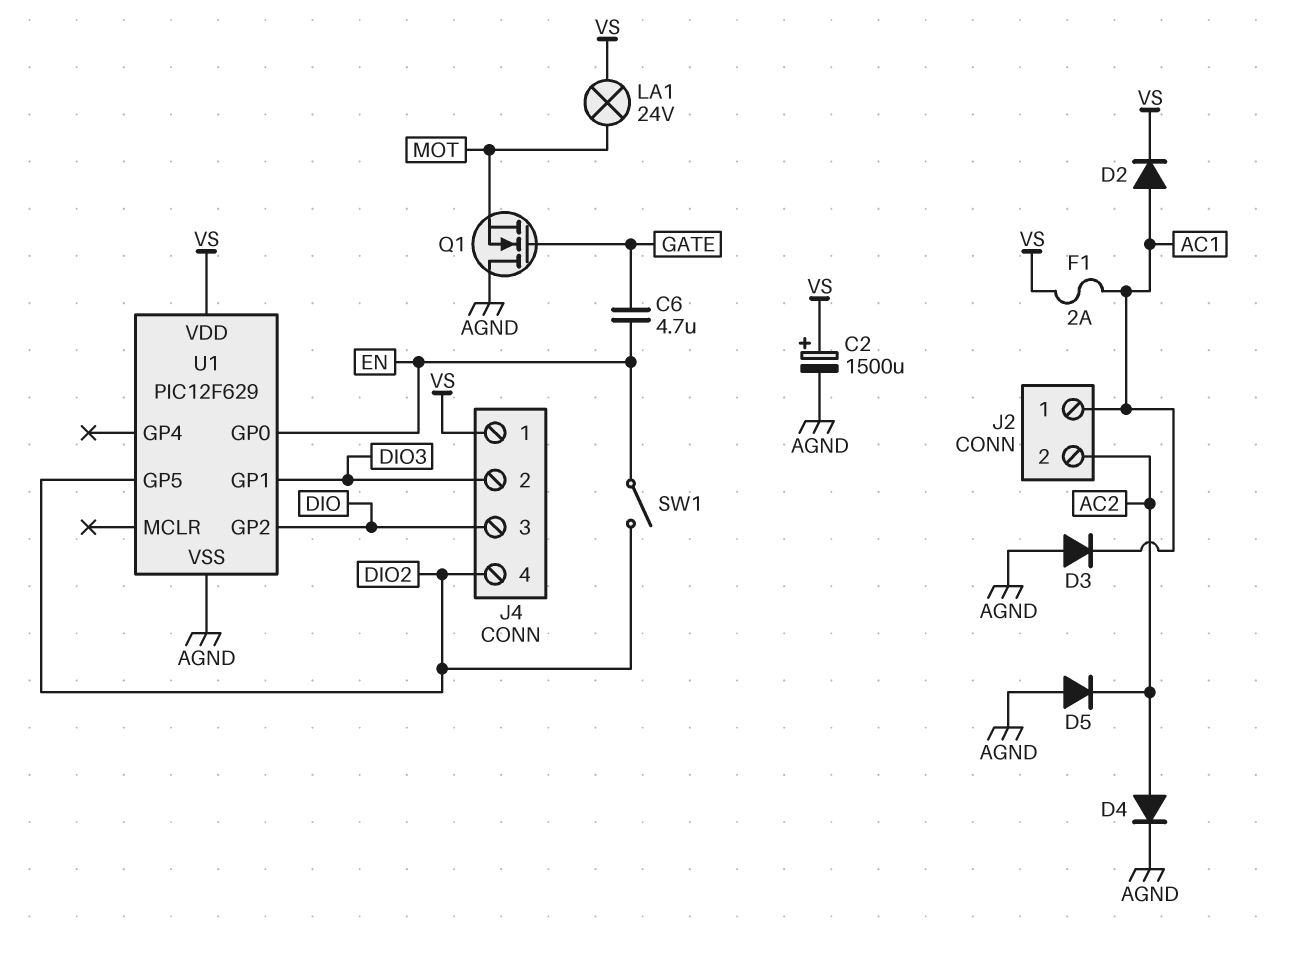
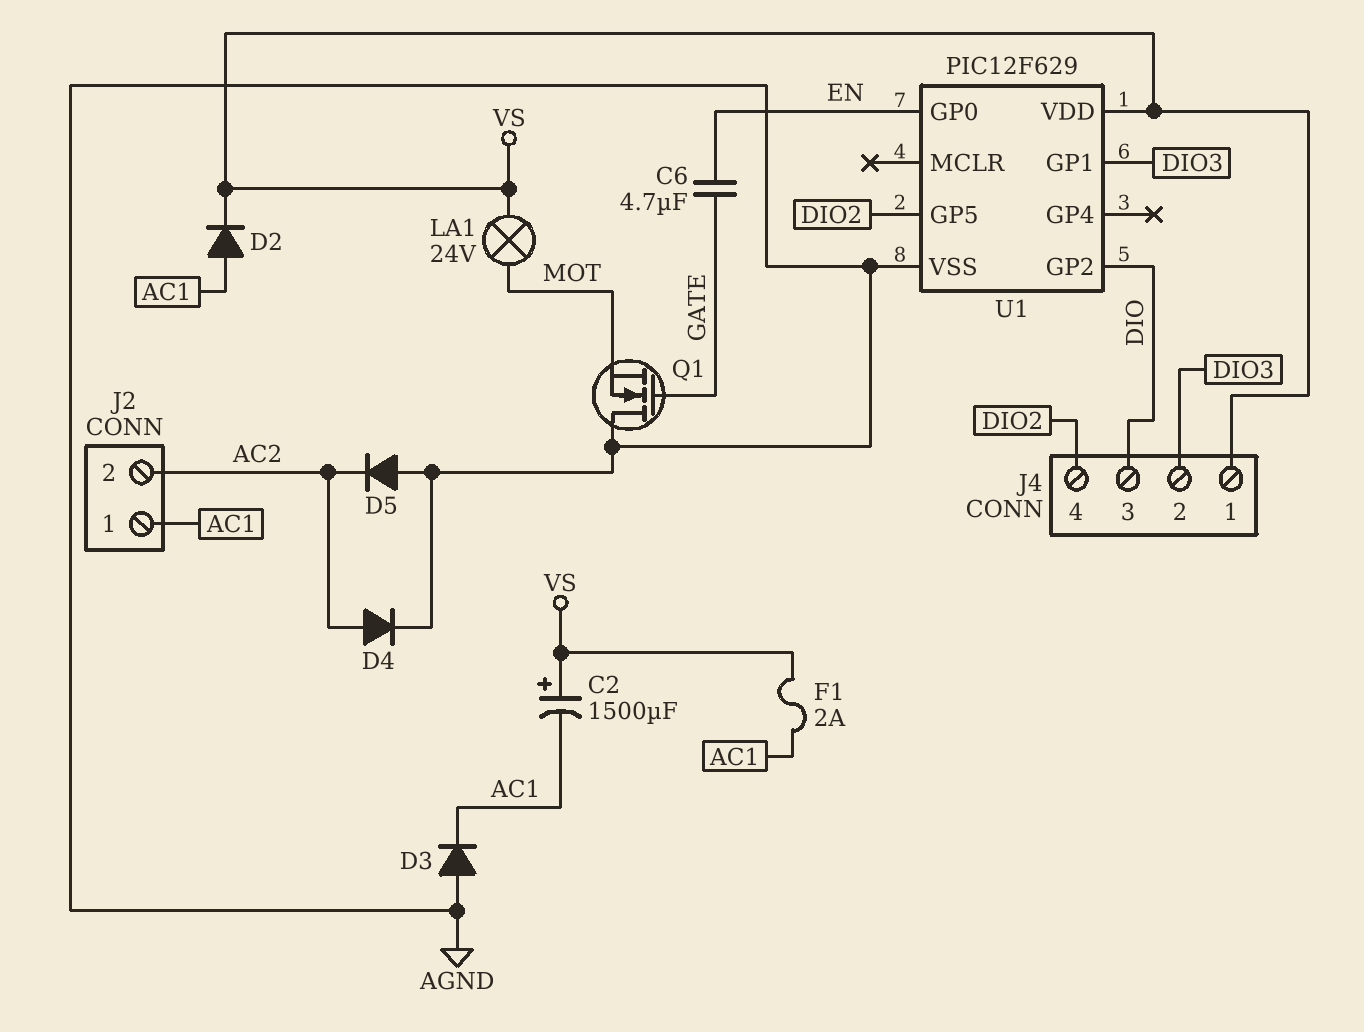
C2: 1500uF (plus VS, minus AGND) -> 1500uF (plus VS, minus AC1)
SW1: switch (DIO2, EN) -> none

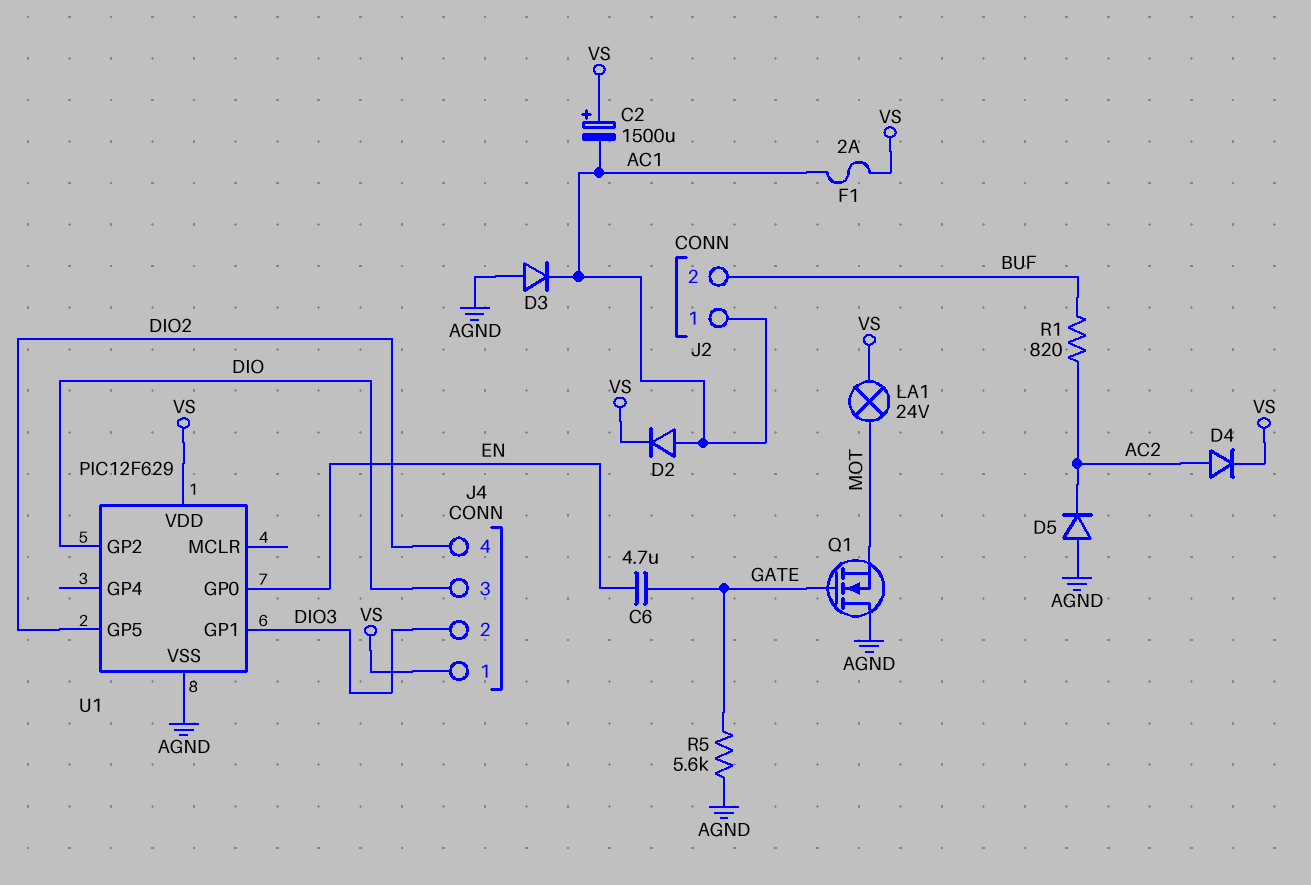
D4: diode (A AC2, K AGND) -> diode (A AC2, K VS)
J2 pin 2: AC2 -> BUF
R1: none -> 820 (AC2, BUF)
R5: none -> 5.6k (AGND, GATE)

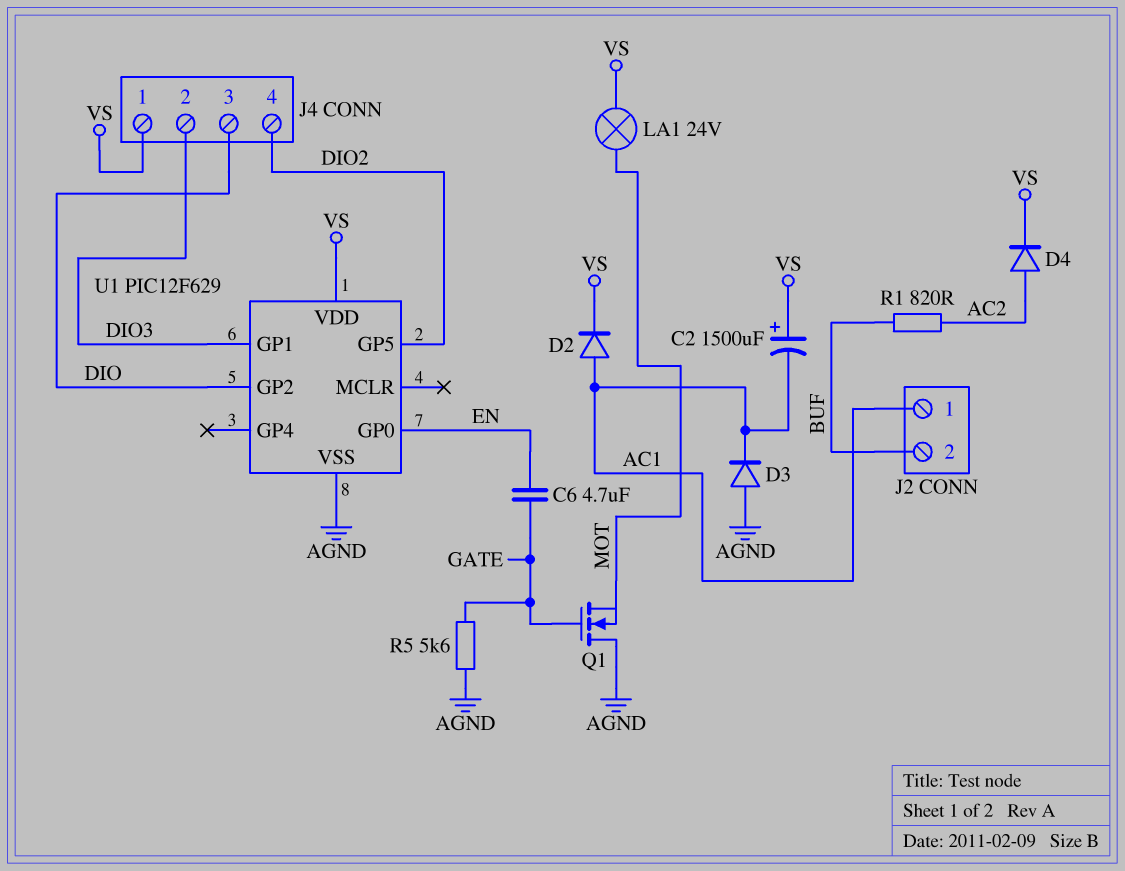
D5: diode (A AGND, K AC2) -> none
F1: 2A (AC1, VS) -> none

